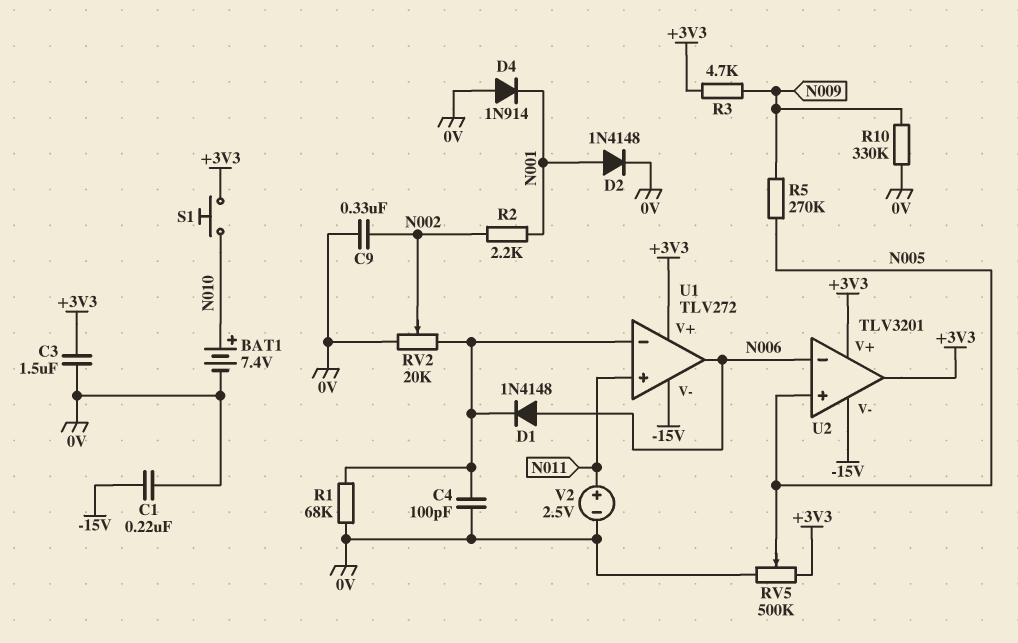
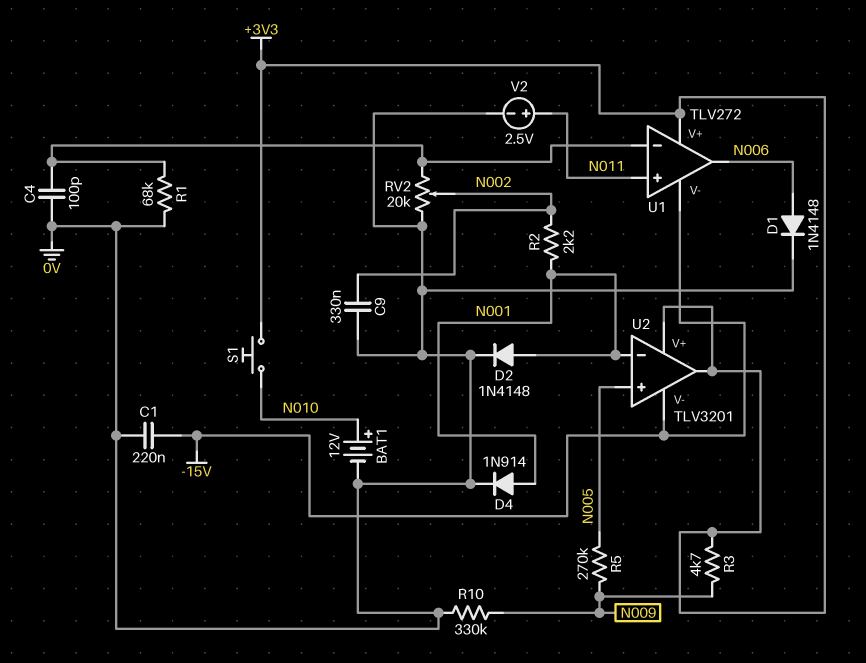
BAT1: 7.4V (plus N010, minus 0V) -> 12V (plus N010, minus 0V)
C3: 1.5uF (+3V3, 0V) -> none
D1: diode 1N4148 (A N006, K U1/in-) -> diode 1N4148 (A N006, K 0V)
D4: diode 1N914 (A 0V, K N001) -> diode 1N914 (A N001, K 0V)
RV5: 500k (+3V3, 0V, wiper N005) -> none
U2 pin in-: N006 -> N001

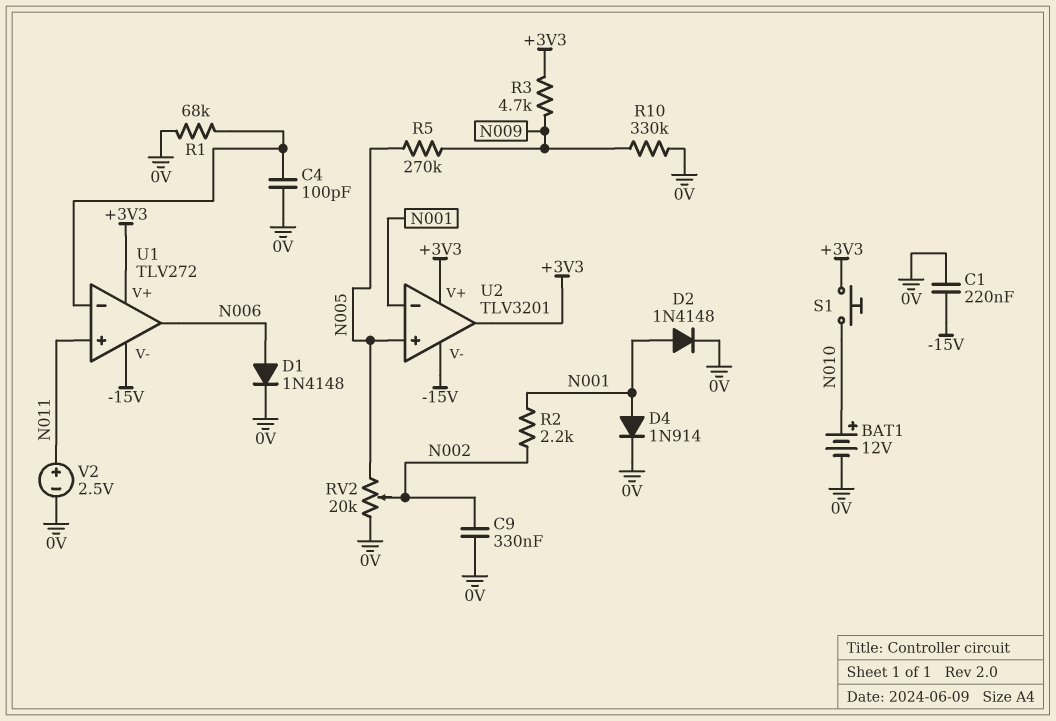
RV2: 20k (0V, U1/in-, wiper N002) -> 20k (0V, N005, wiper N002)

